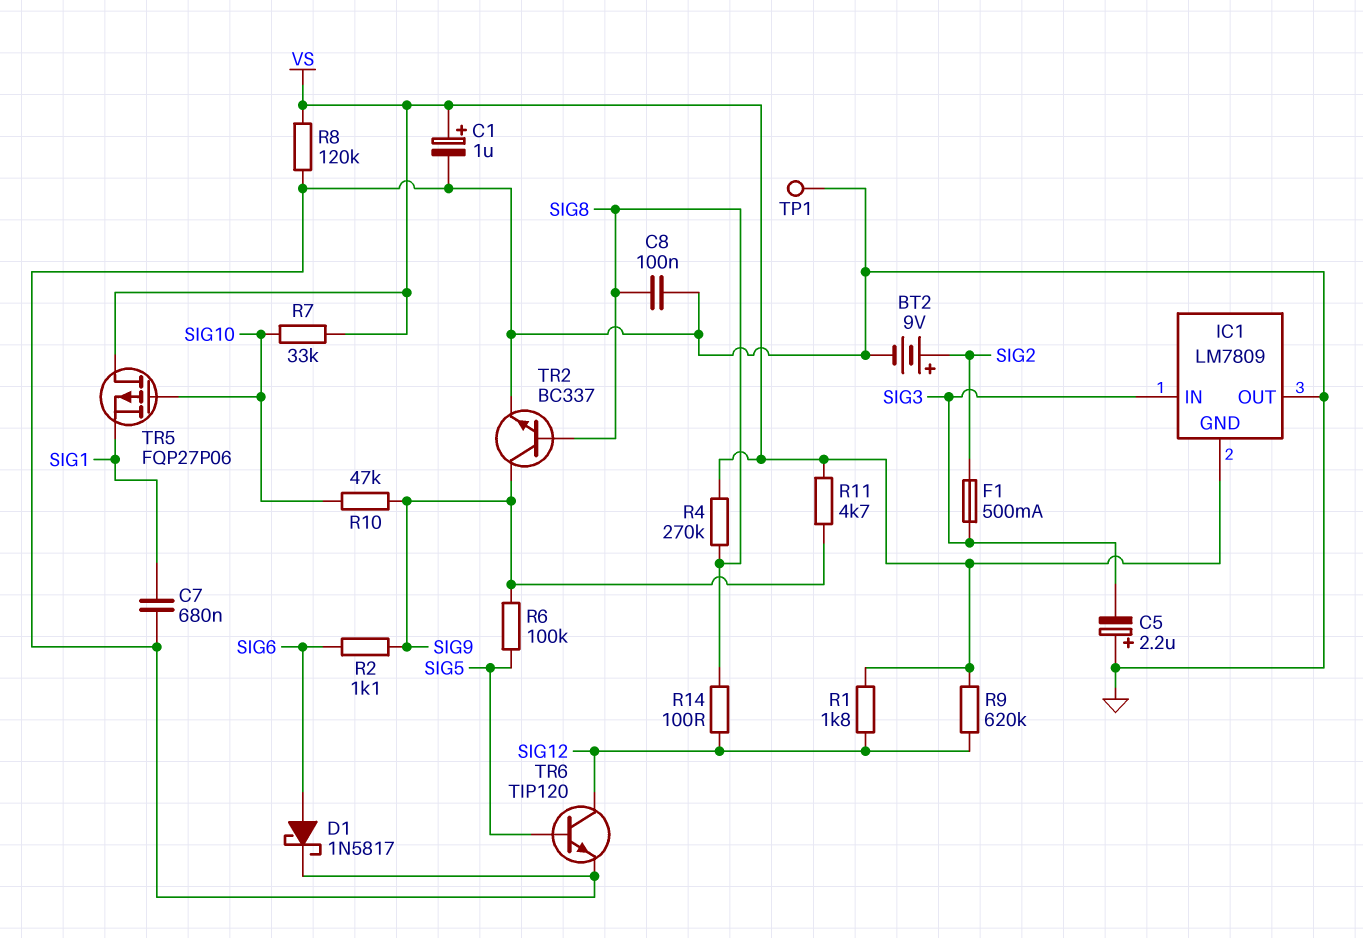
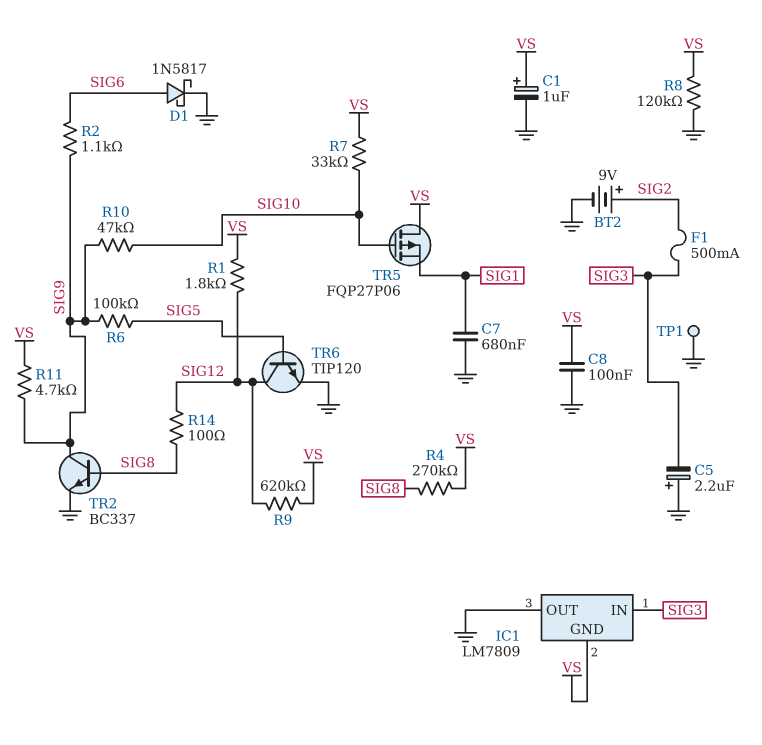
C8: 100nF (GND, SIG8) -> 100nF (GND, VS)

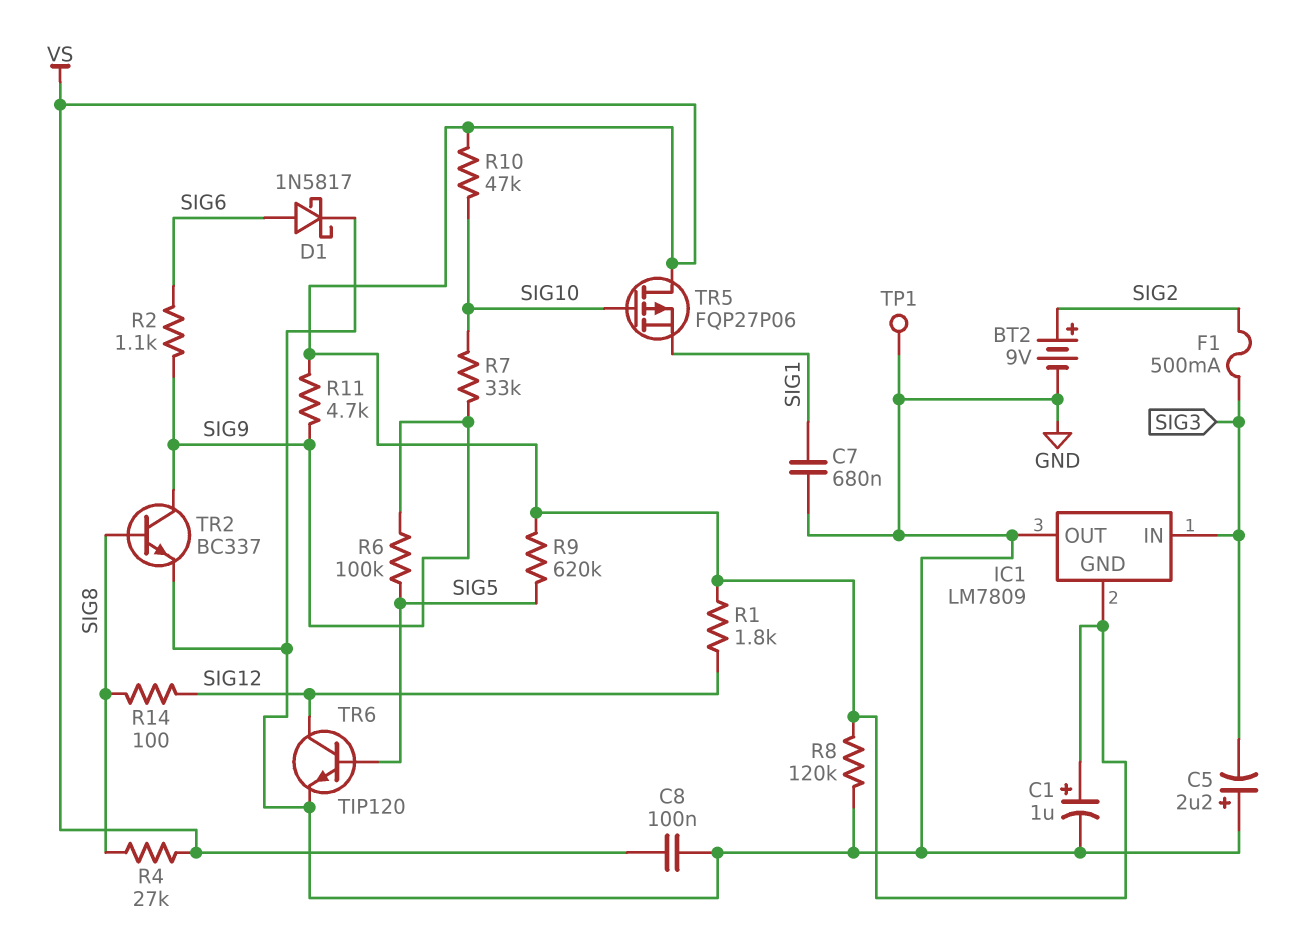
R4: 270k (SIG8, VS) -> 27k (SIG8, VS)
R7: 33k (SIG10, VS) -> 33k (SIG9, SIG10)
R9: 620k (SIG12, VS) -> 620k (SIG5, VS)
R10: 47k (SIG9, SIG10) -> 47k (SIG10, VS)

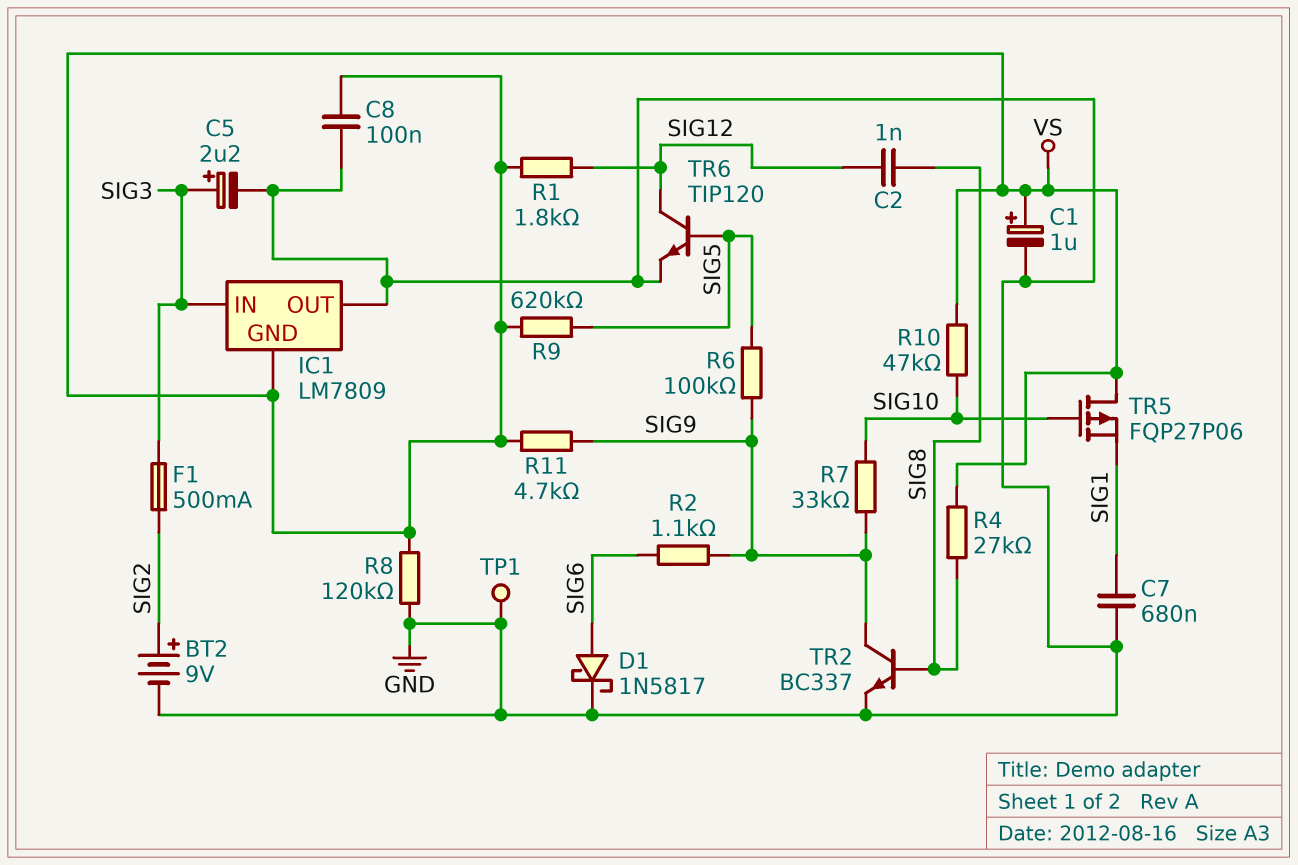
C2: none -> 1nF (SIG8, SIG12)
C5: 2.2uF (plus GND, minus SIG3) -> 2.2uF (plus SIG3, minus GND)
R14: 100 (SIG8, SIG12) -> none

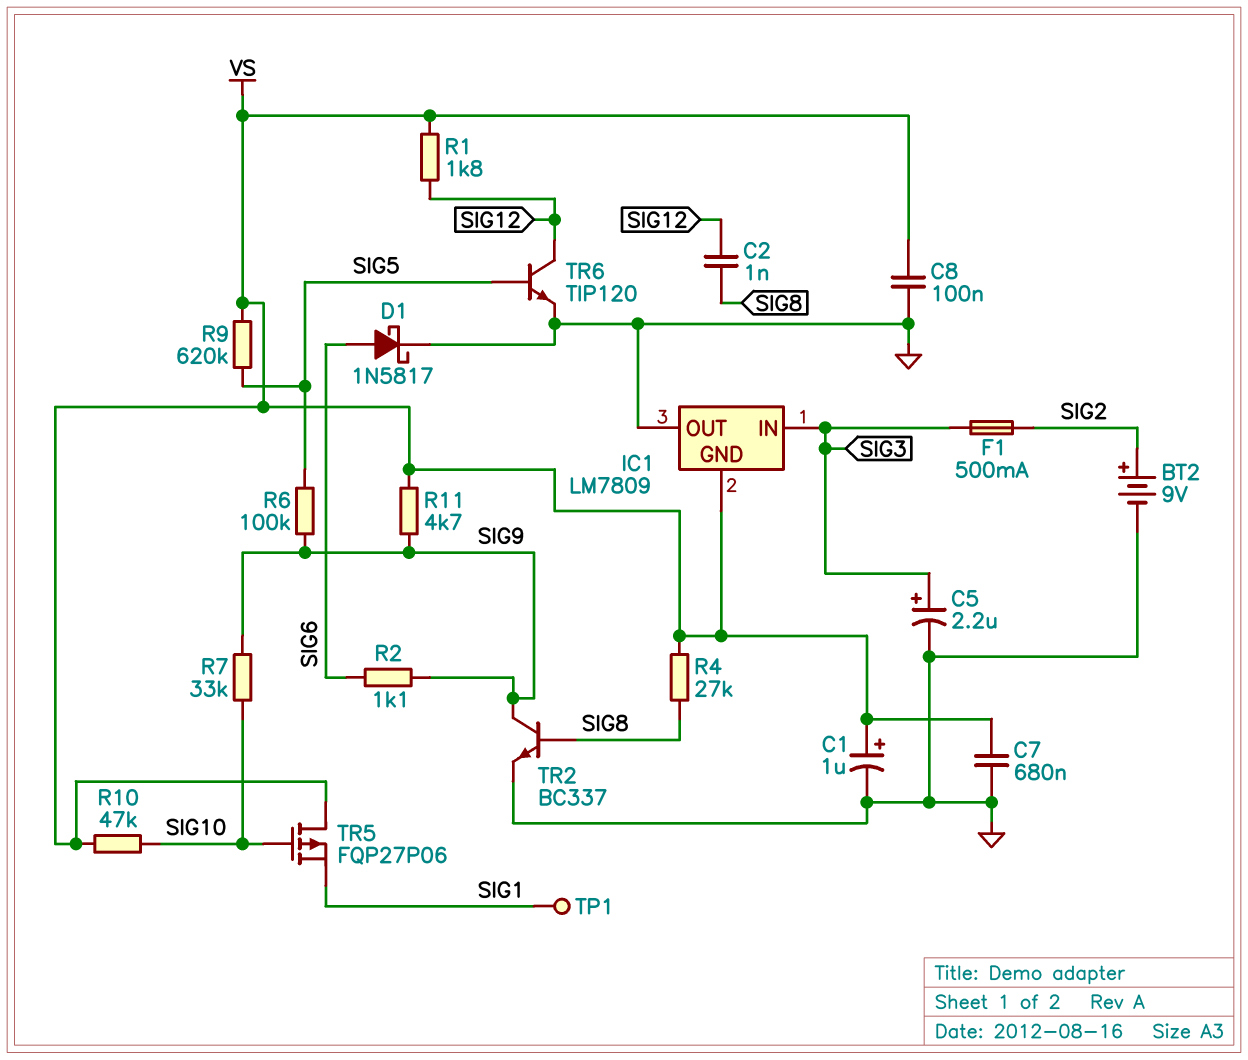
C7: 680nF (GND, SIG1) -> 680nF (GND, VS)
R8: 120k (GND, VS) -> none
TP1: test point (GND) -> test point (SIG1)

